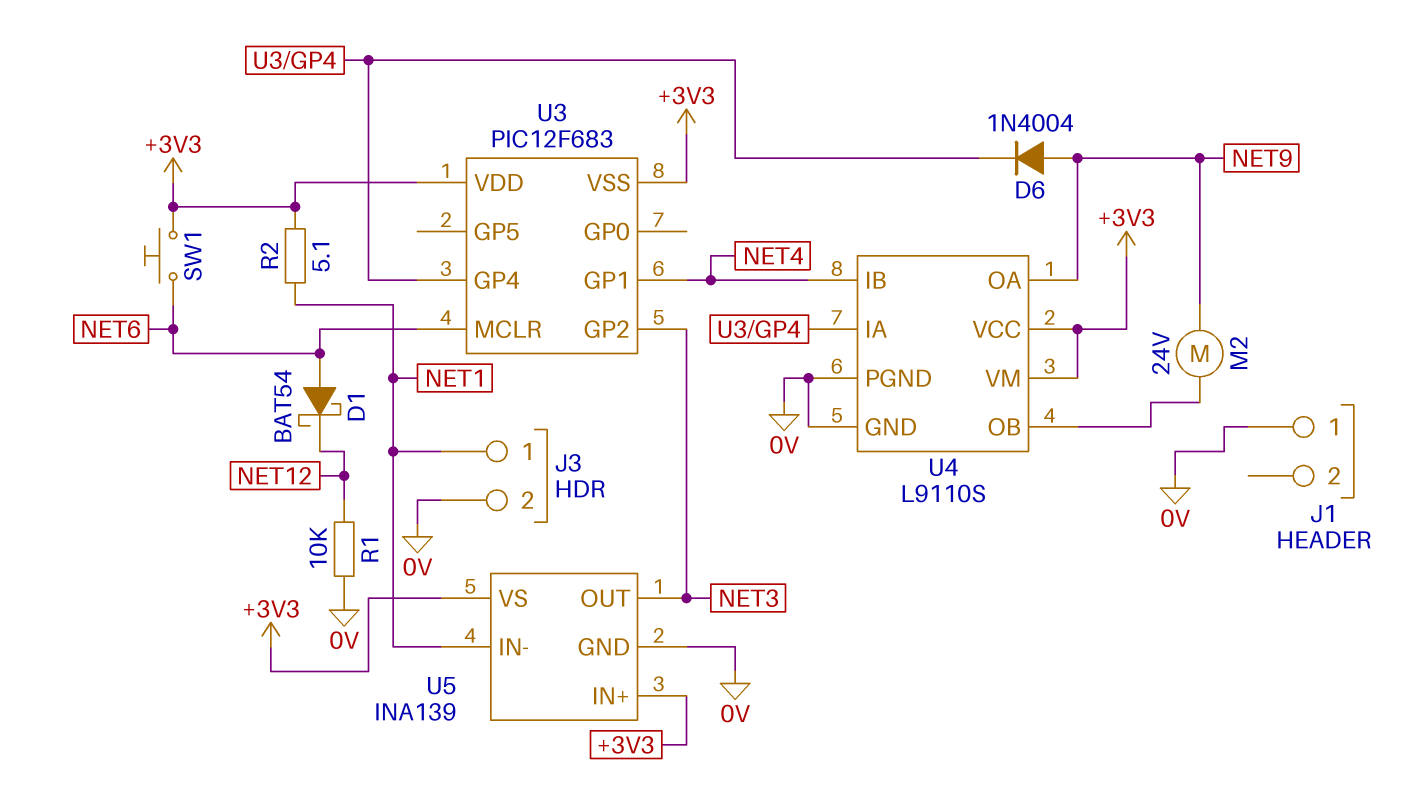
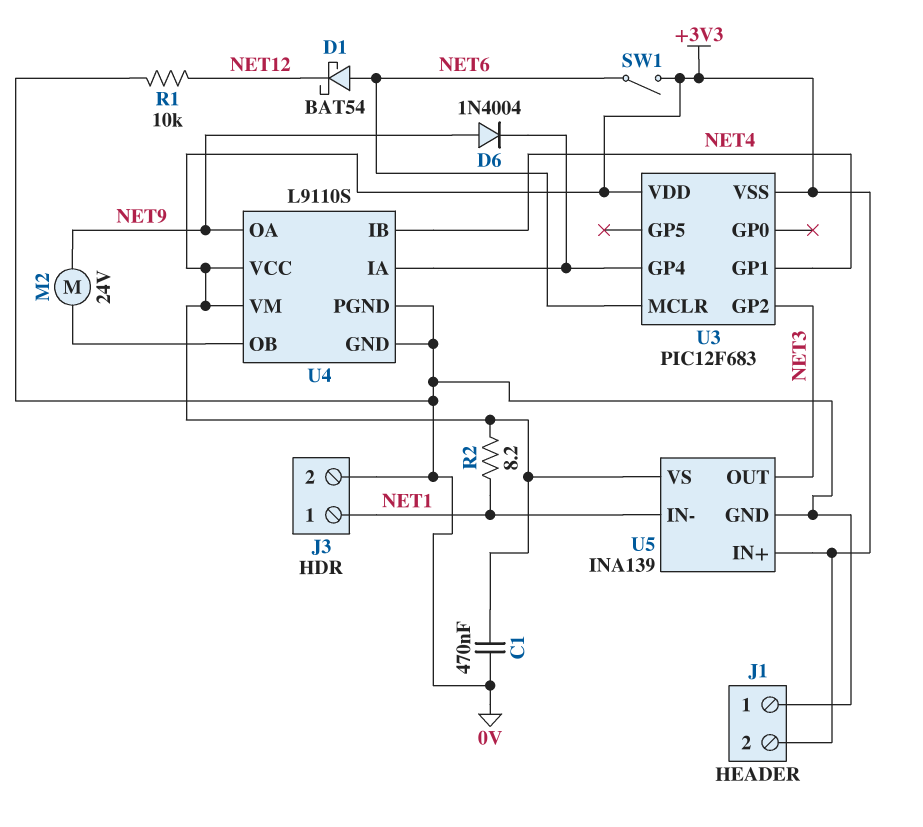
C1: none -> 470nF (+3V3, 0V)
J1 pin 2: none -> +3V3
R2: 5.1 (+3V3, NET1) -> 8.2 (+3V3, NET1)
SW1: button (+3V3, NET6) -> switch (+3V3, NET6)

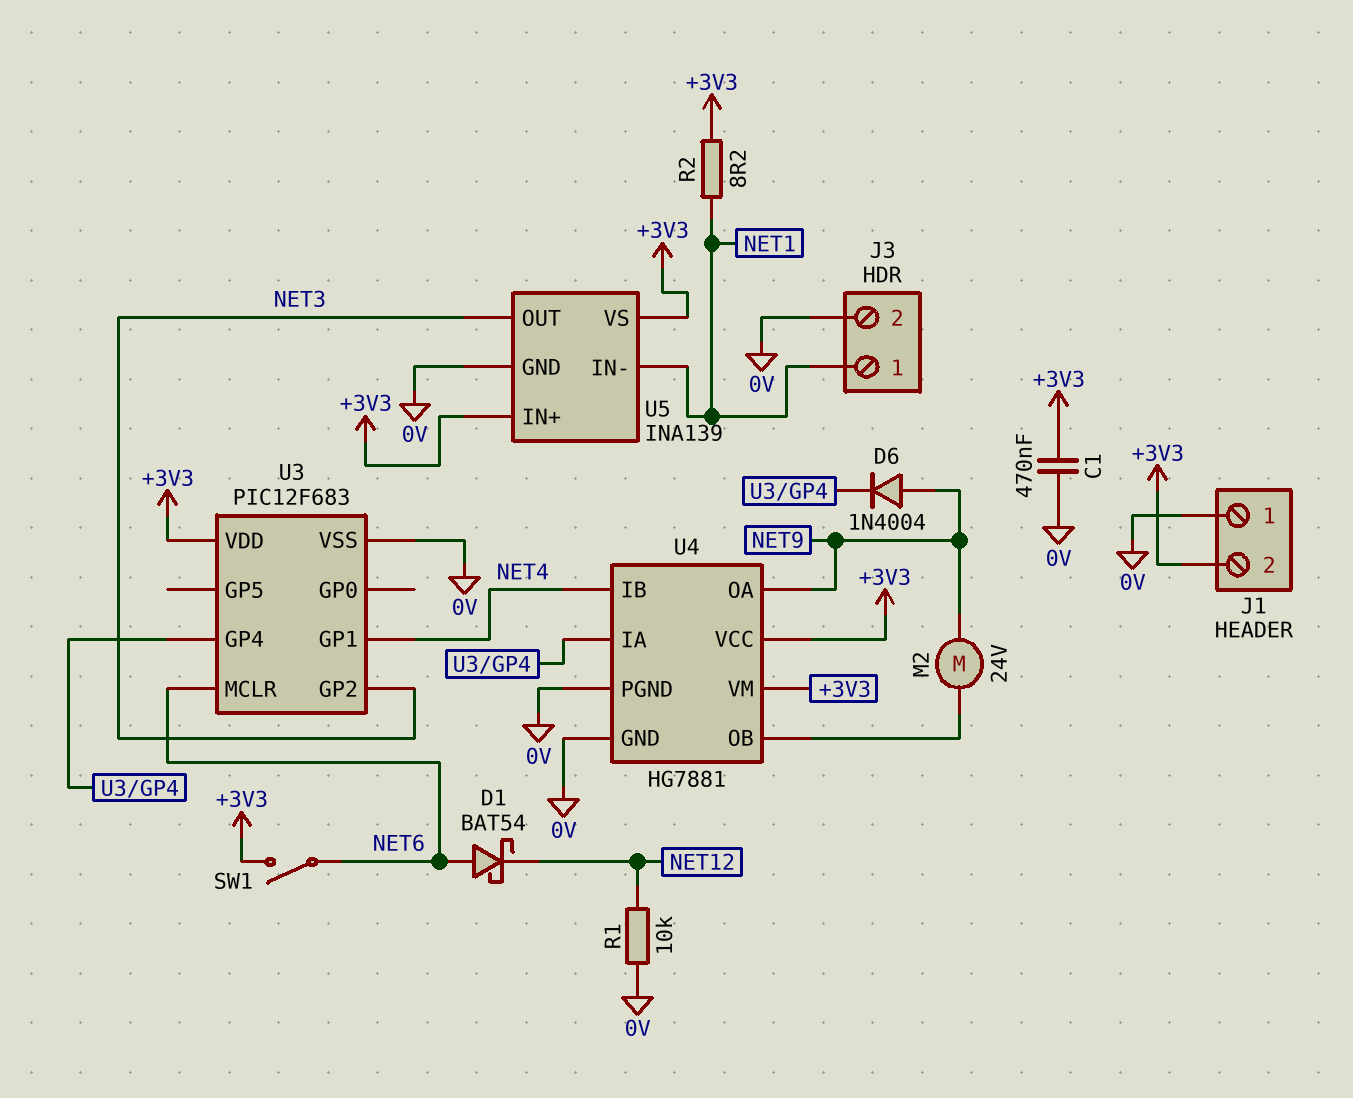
U3 pin VSS: +3V3 -> 0V
U4: L9110S -> HG7881

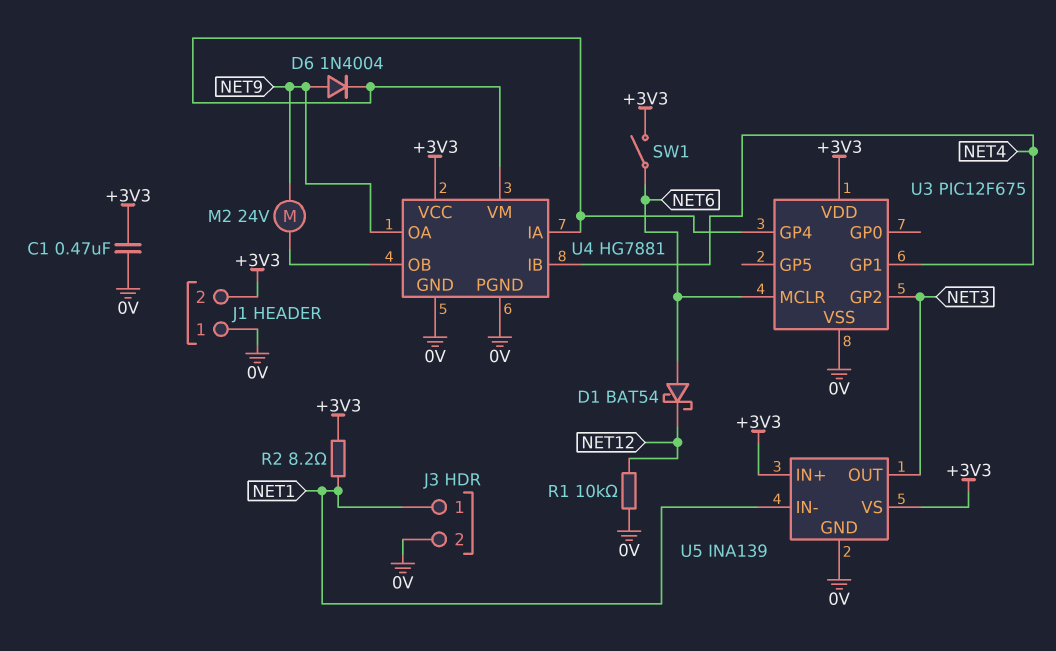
U3: PIC12F683 -> PIC12F675
U4 pin VM: +3V3 -> U3/GP4

